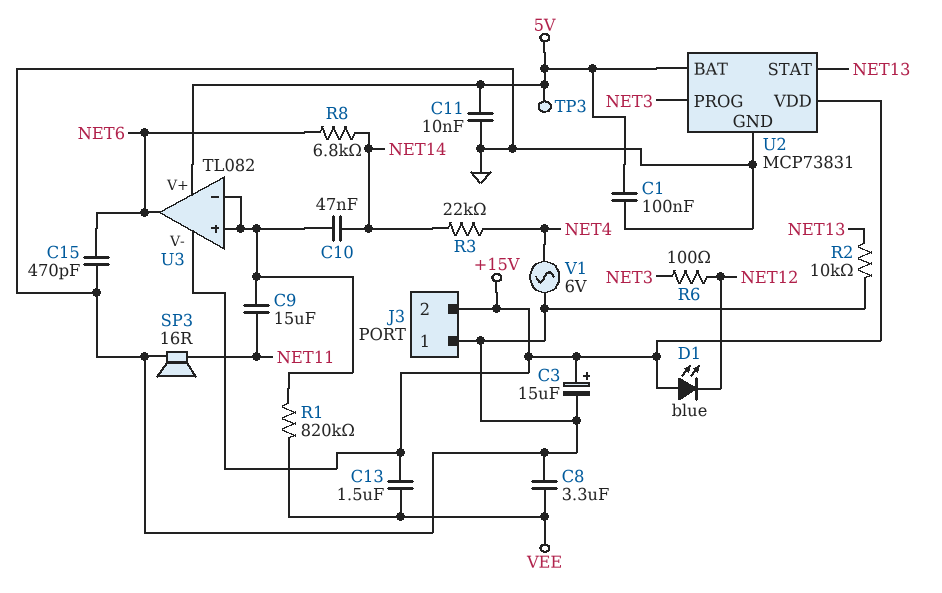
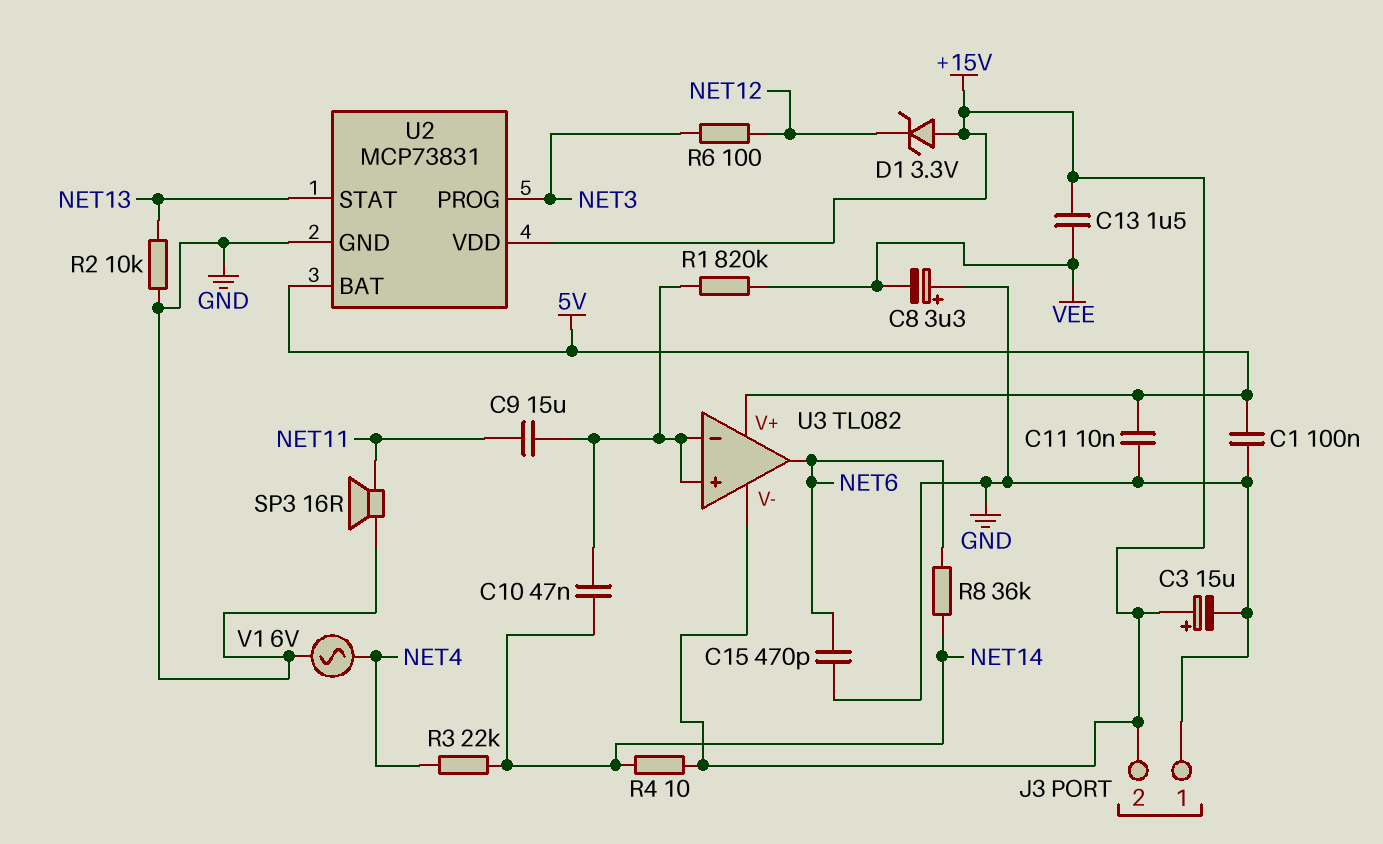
C8: 3.3uF (GND, VEE) -> 3.3uF (plus GND, minus VEE)
D1: LED blue (A +15V, K NET12) -> zener 3.3V (A +15V, K NET12)
R4: none -> 10 (+15V, NET14)
R8: 6.8k (NET6, NET14) -> 36k (NET6, NET14)
TP3: test point (5V) -> none

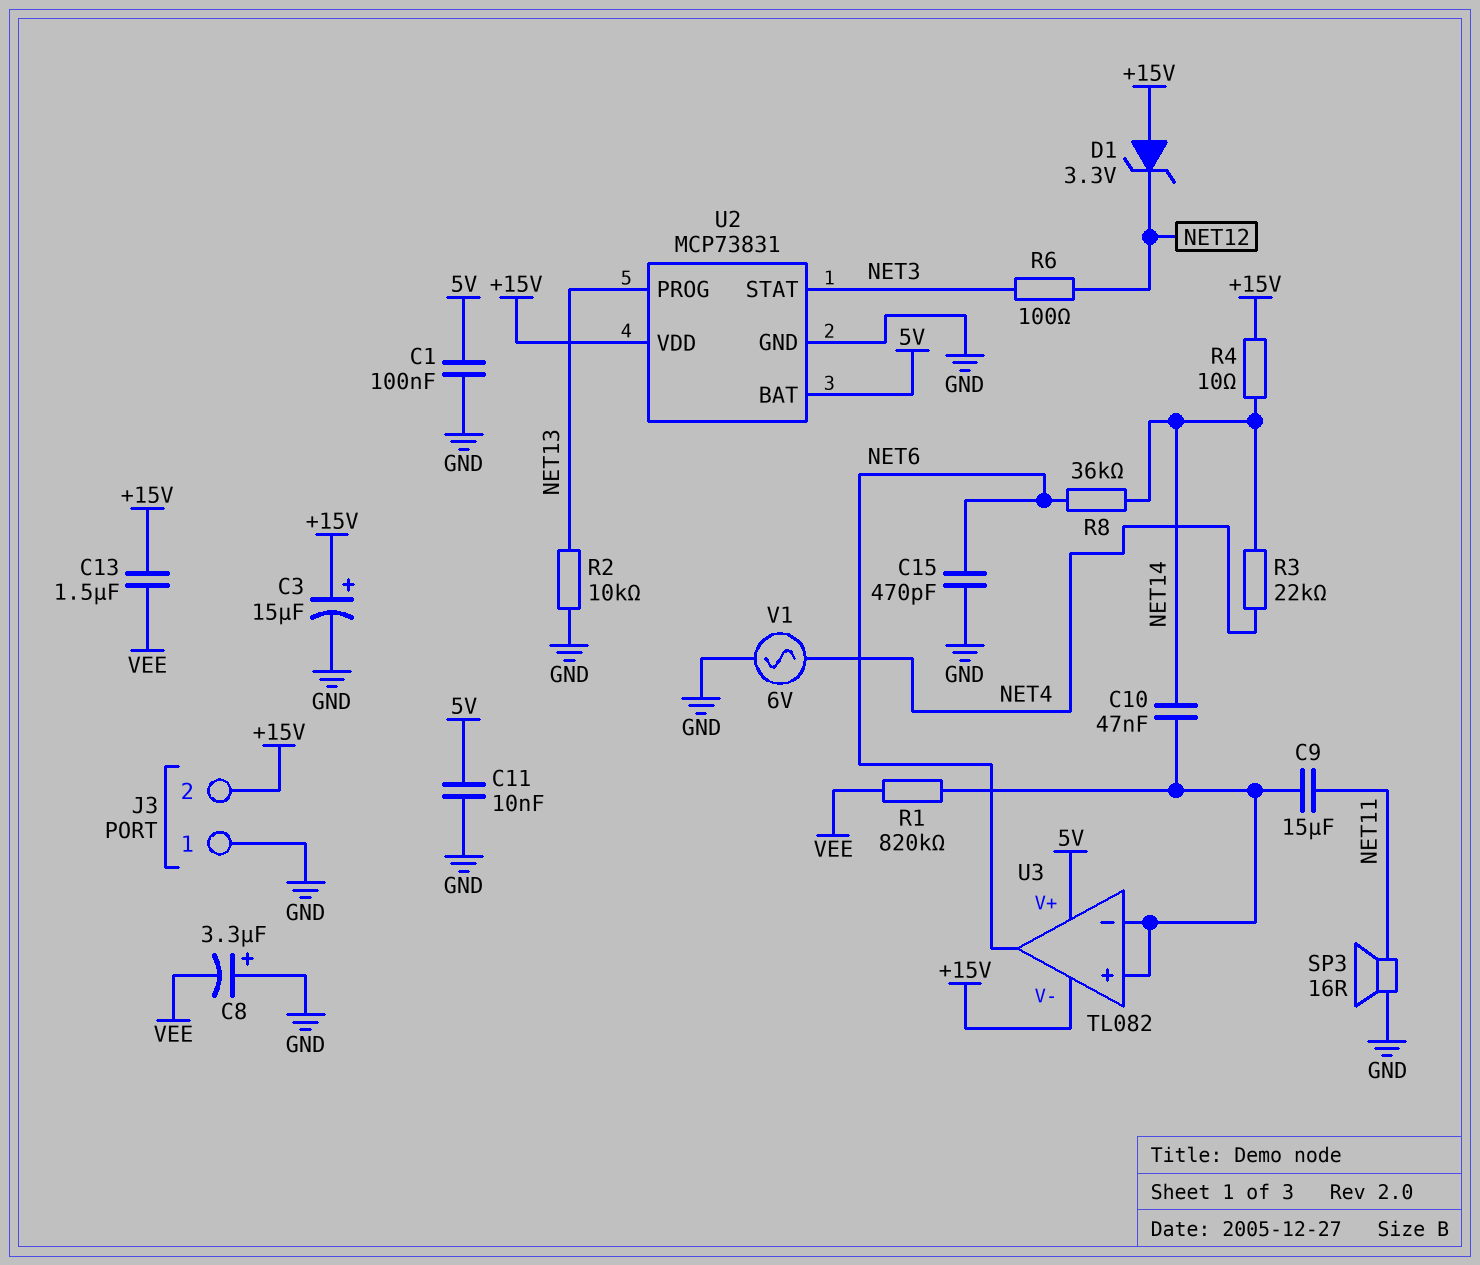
U2 pin PROG: NET3 -> NET13
U2 pin STAT: NET13 -> NET3

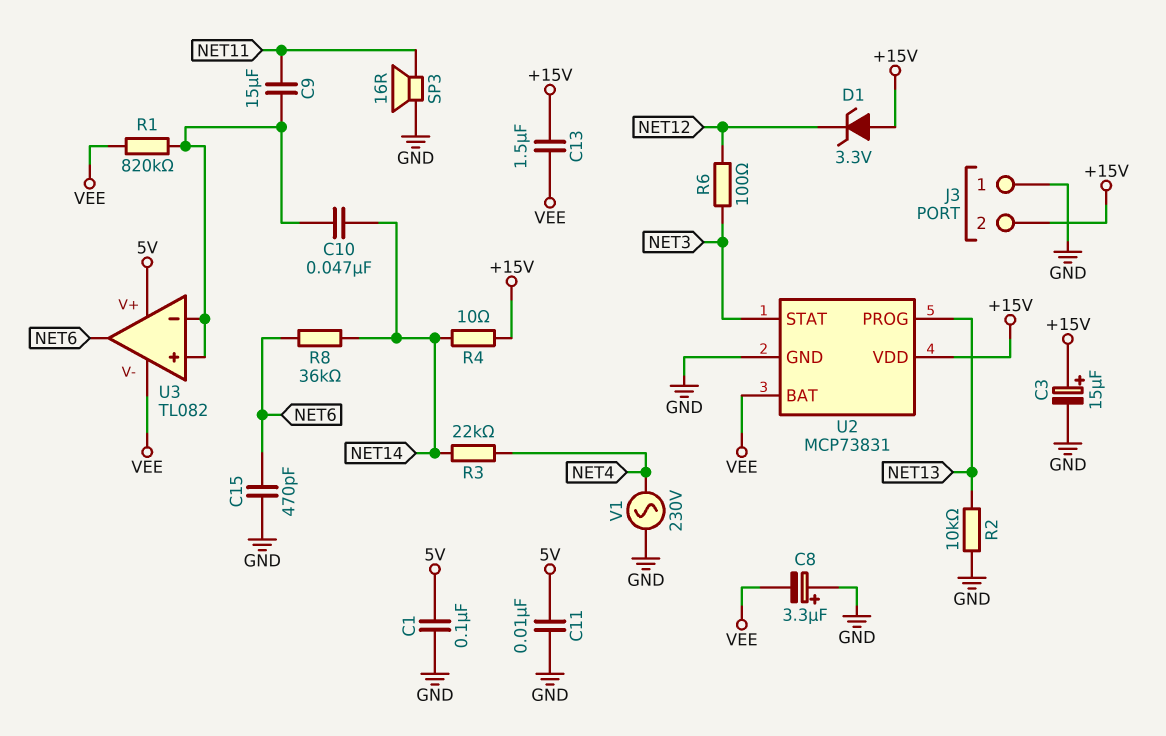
U2 pin BAT: 5V -> VEE
U3 pin V-: +15V -> VEE
V1: AC 6V (GND, NET4) -> AC 230V (GND, NET4)

